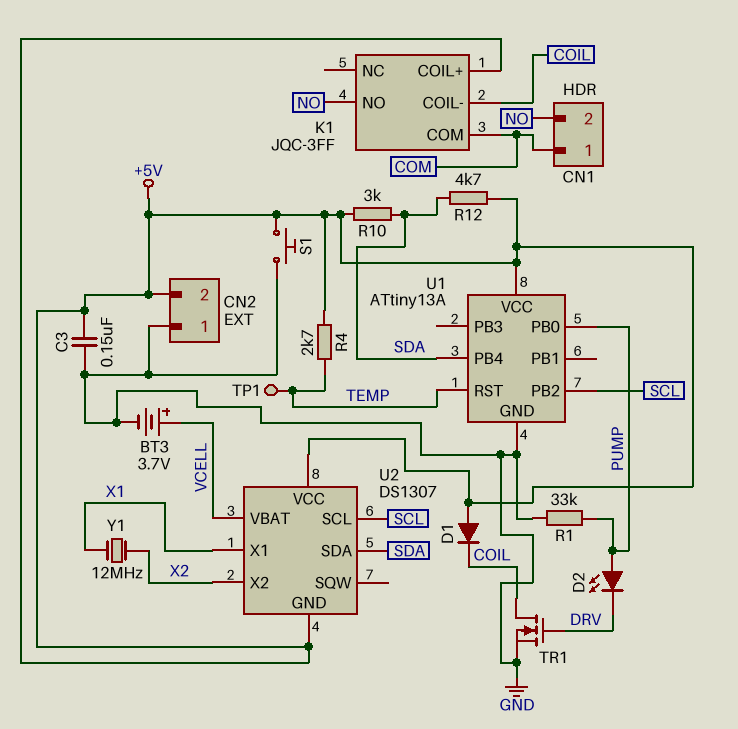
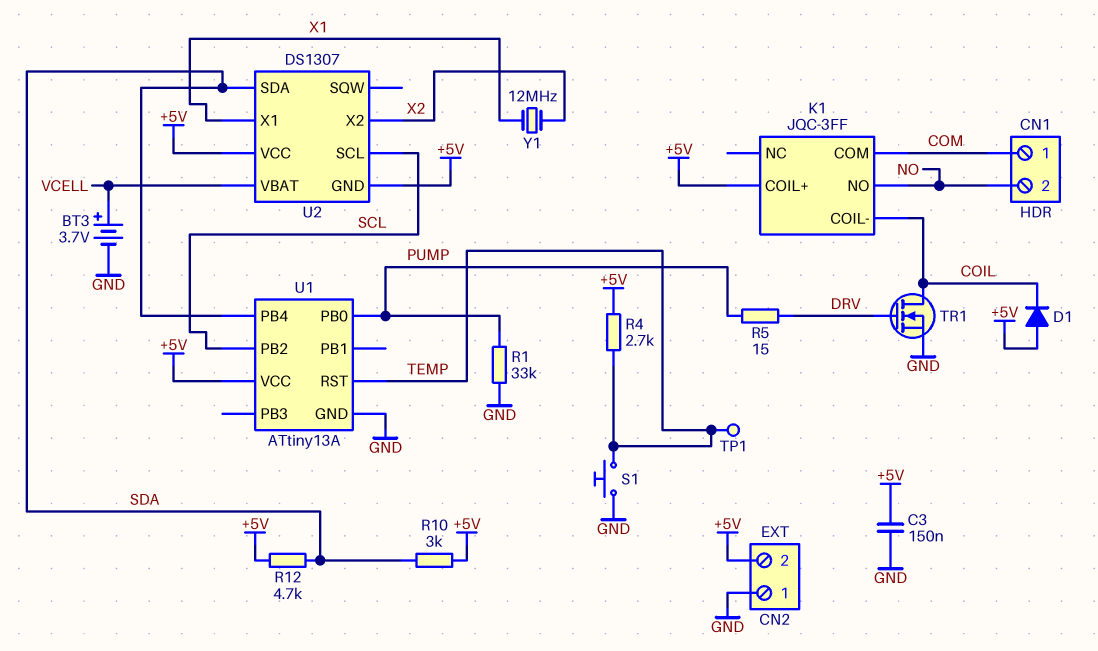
D2: LED (A PUMP, K DRV) -> none
R5: none -> 15 (DRV, PUMP)
S1: button (+5V, GND) -> button (GND, TEMP)

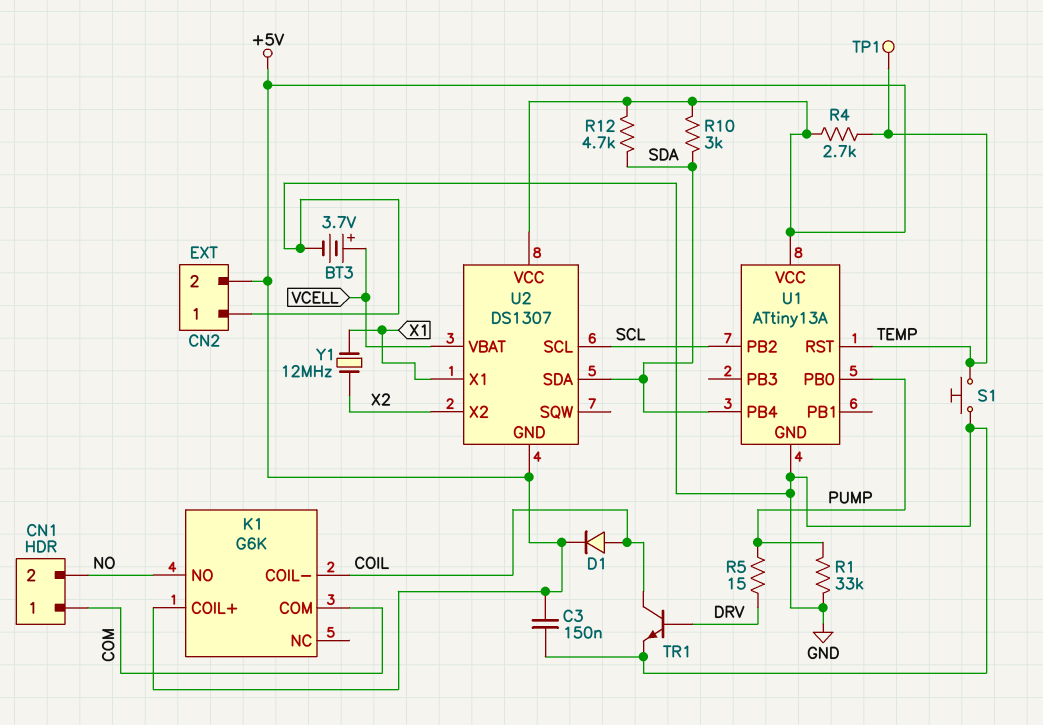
D1: diode (A +5V, K COIL) -> diode (A COIL, K +5V)
K1: JQC-3FF -> G6K
TR1: NMOS (G DRV, D COIL, S GND) -> NPN (B DRV, C COIL, E GND)

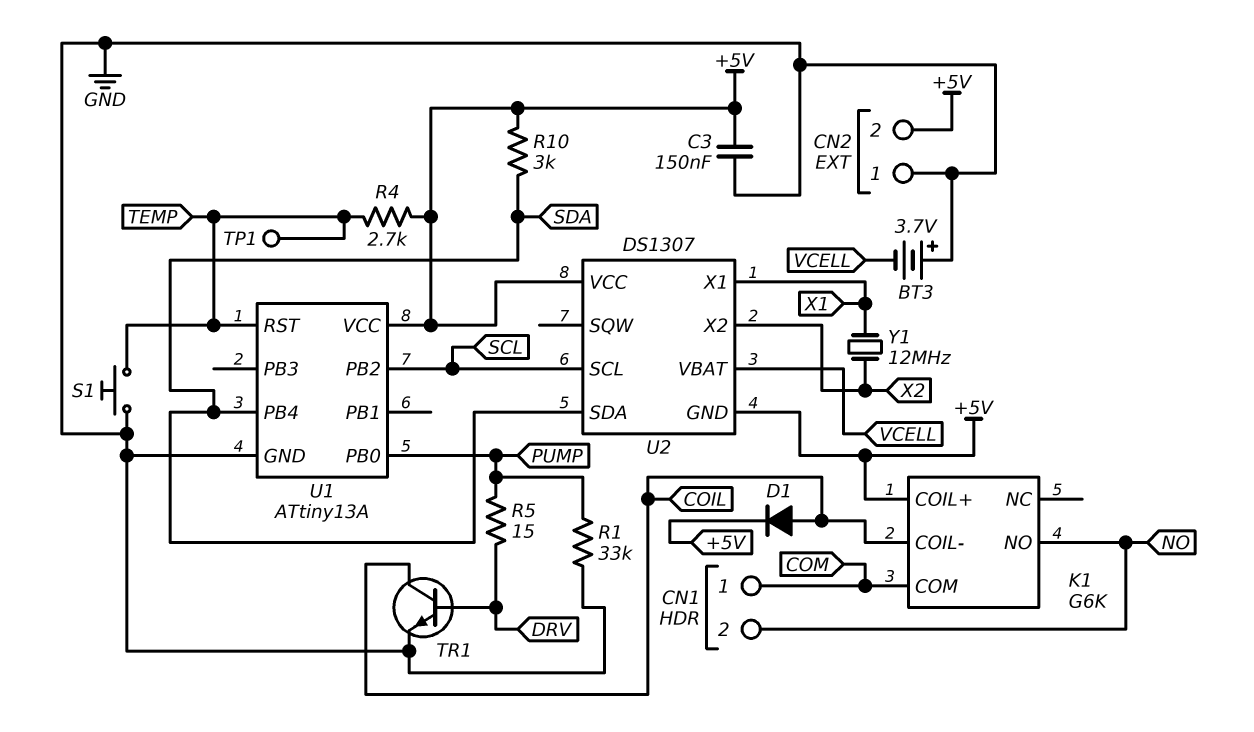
BT3: 3.7V (plus VCELL, minus GND) -> 3.7V (plus GND, minus VCELL)
R12: 4.7k (+5V, SDA) -> none

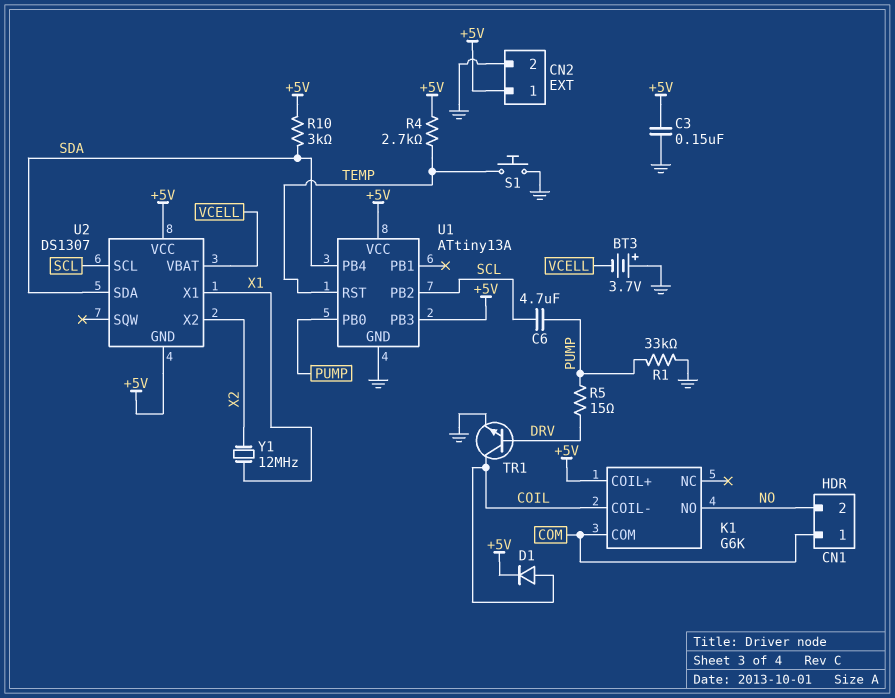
C6: none -> 4.7uF (PUMP, SCL)
CN2 pin 1: GND -> +5V
CN2 pin 2: +5V -> GND
TP1: test point (TEMP) -> none
U1 pin PB3: none -> +5V

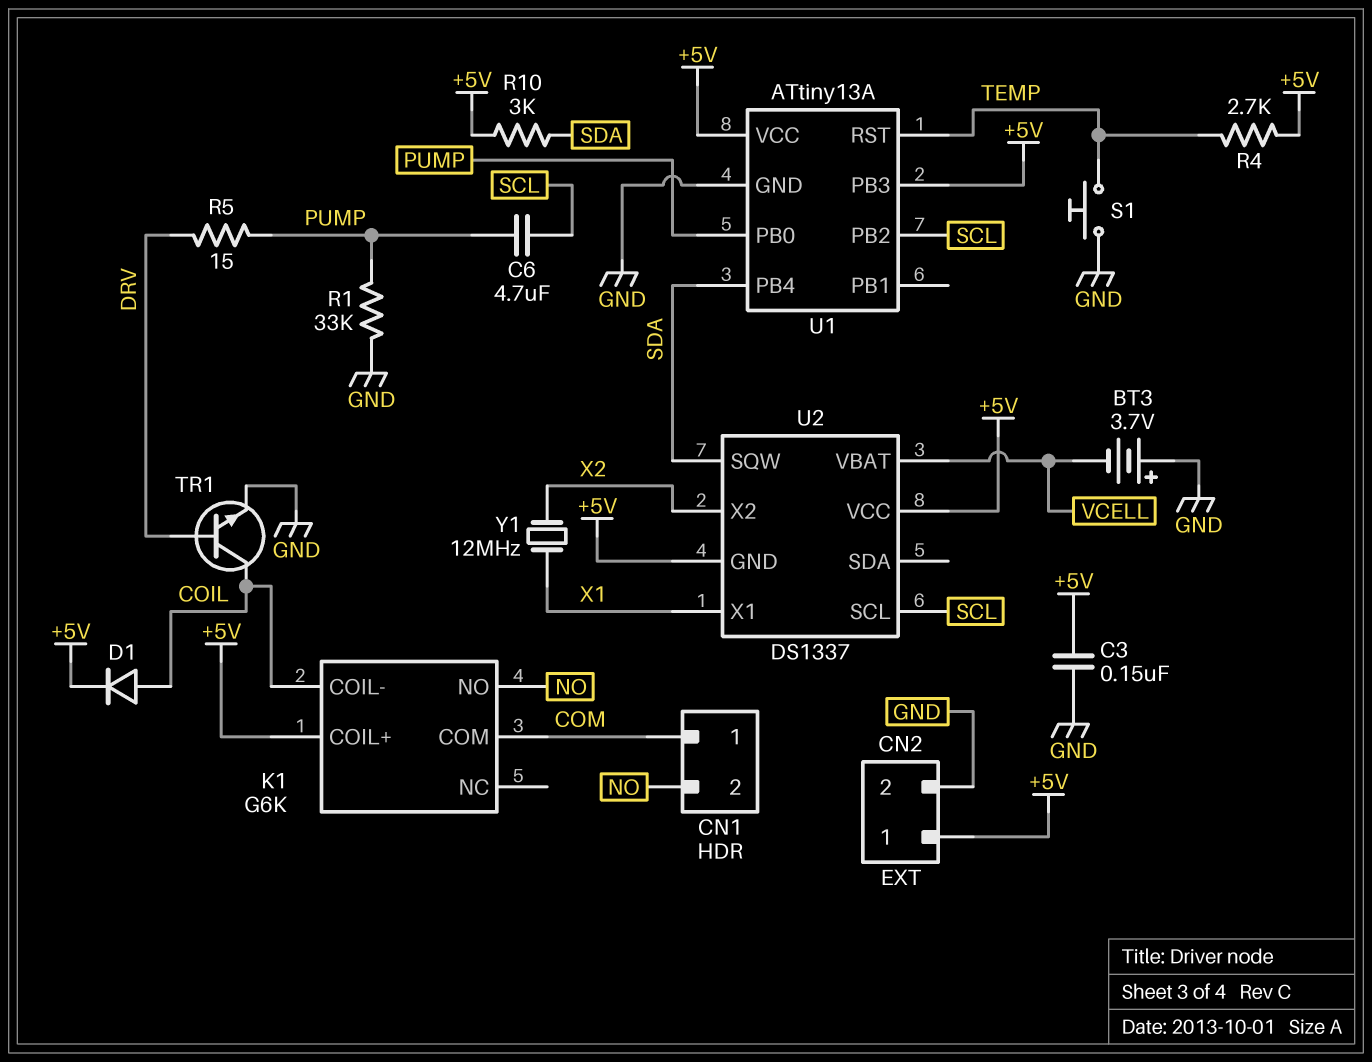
U2: DS1307 -> DS1337
U2 pin SDA: SDA -> none
U2 pin SQW: none -> SDA

